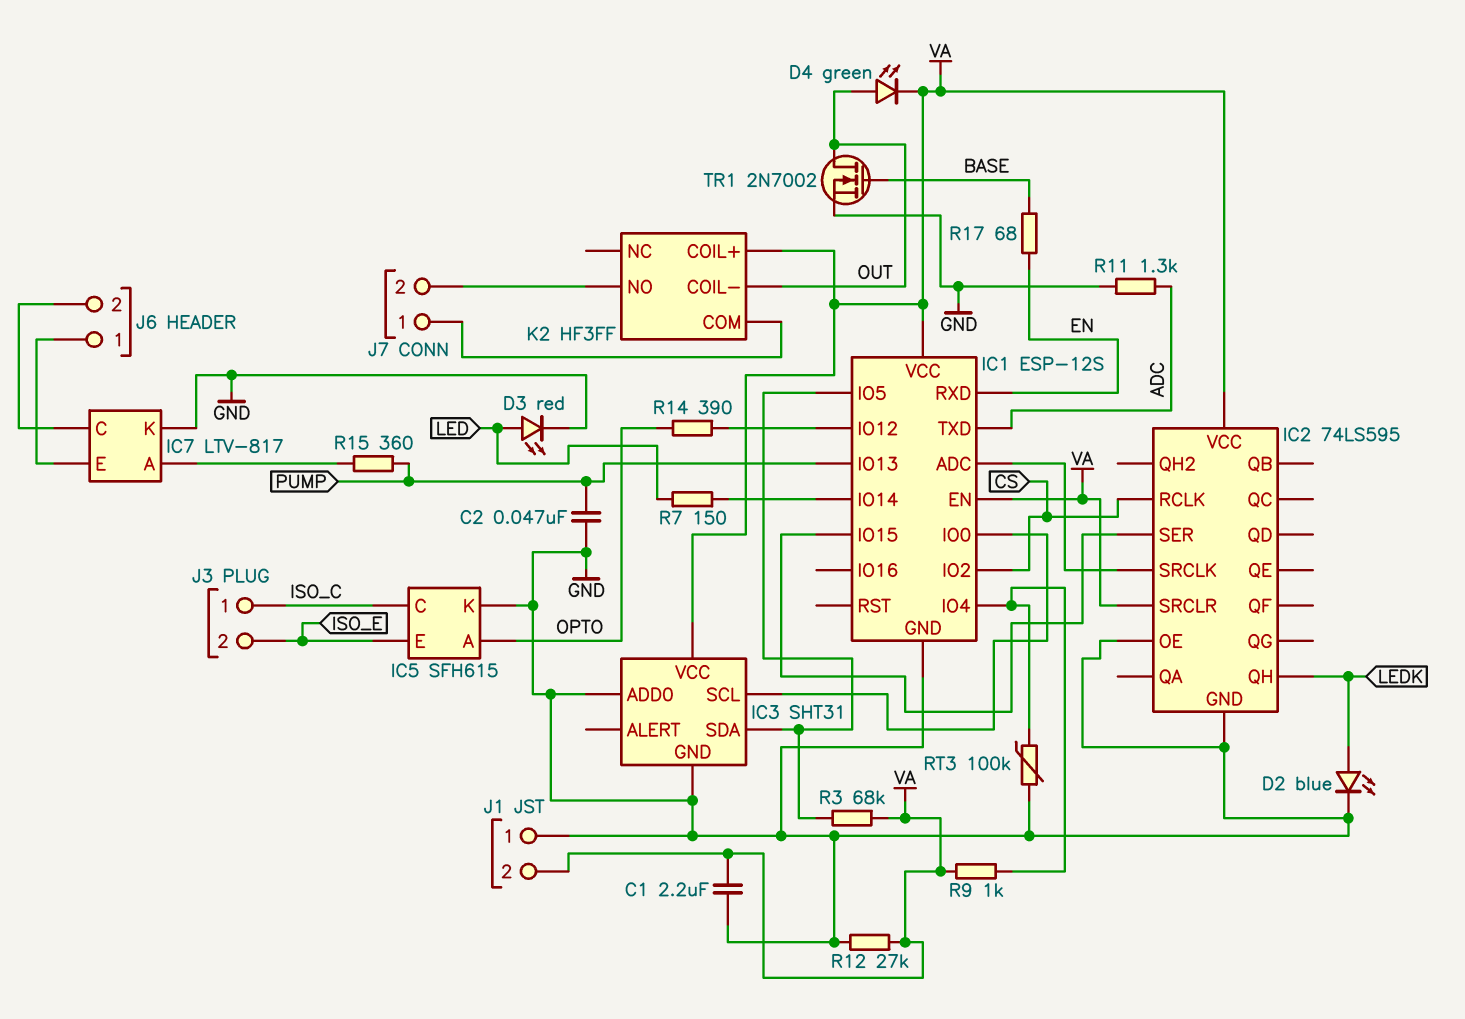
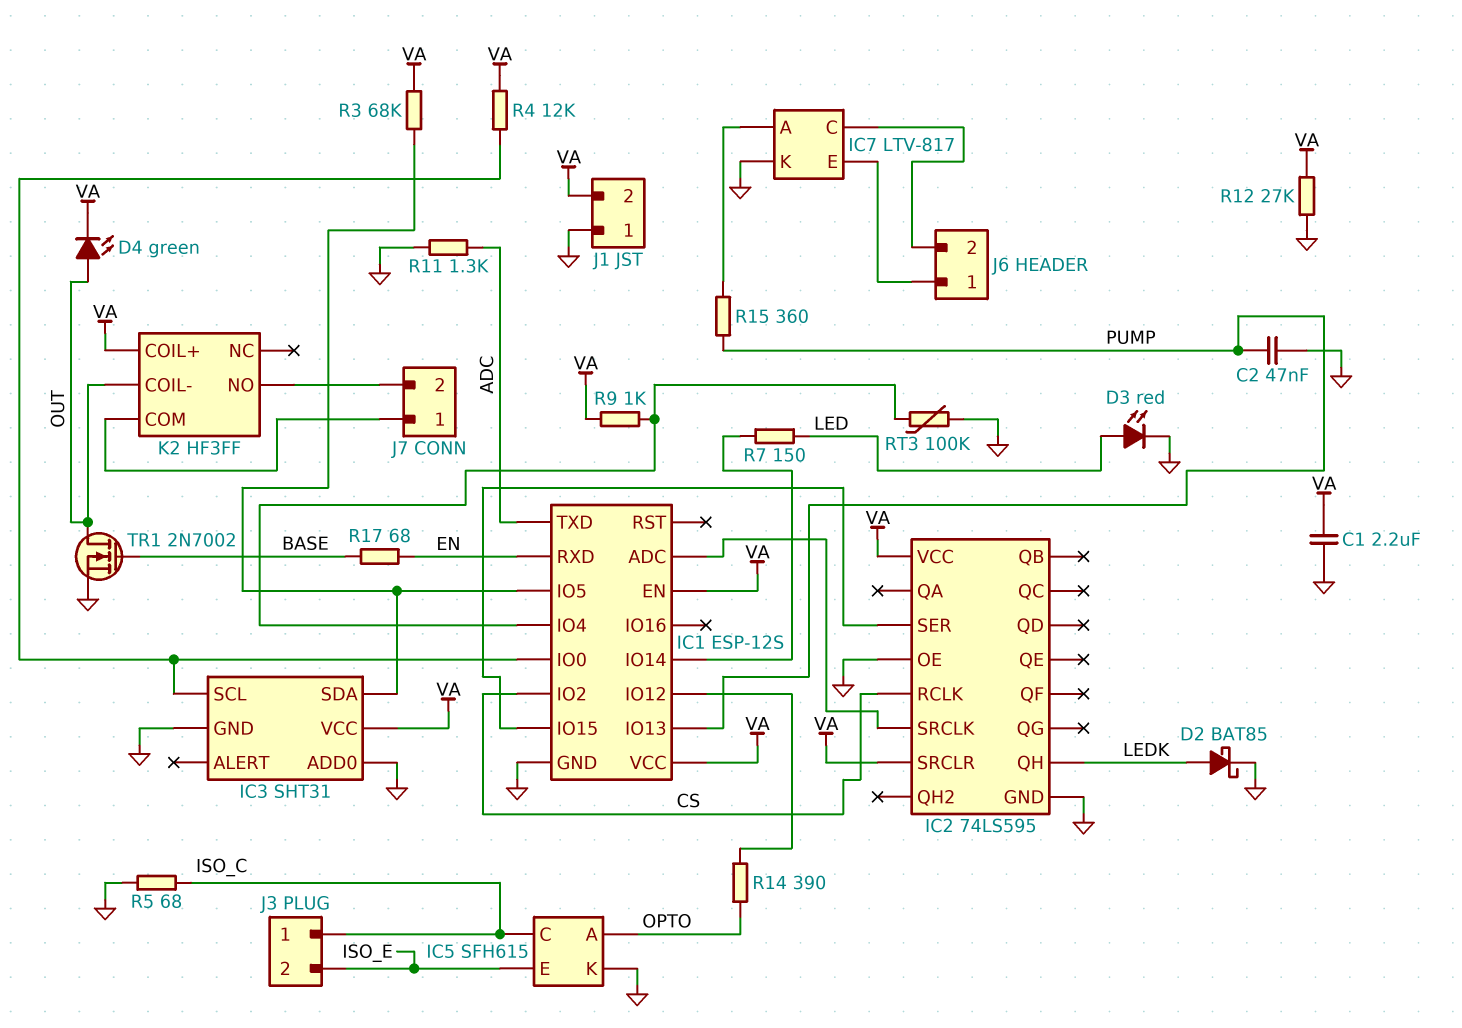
D2: LED blue (A LEDK, K GND) -> schottky BAT85 (A LEDK, K GND)
R4: none -> 12k (IC1/IO0, VA)
R5: none -> 68 (GND, ISO_C)

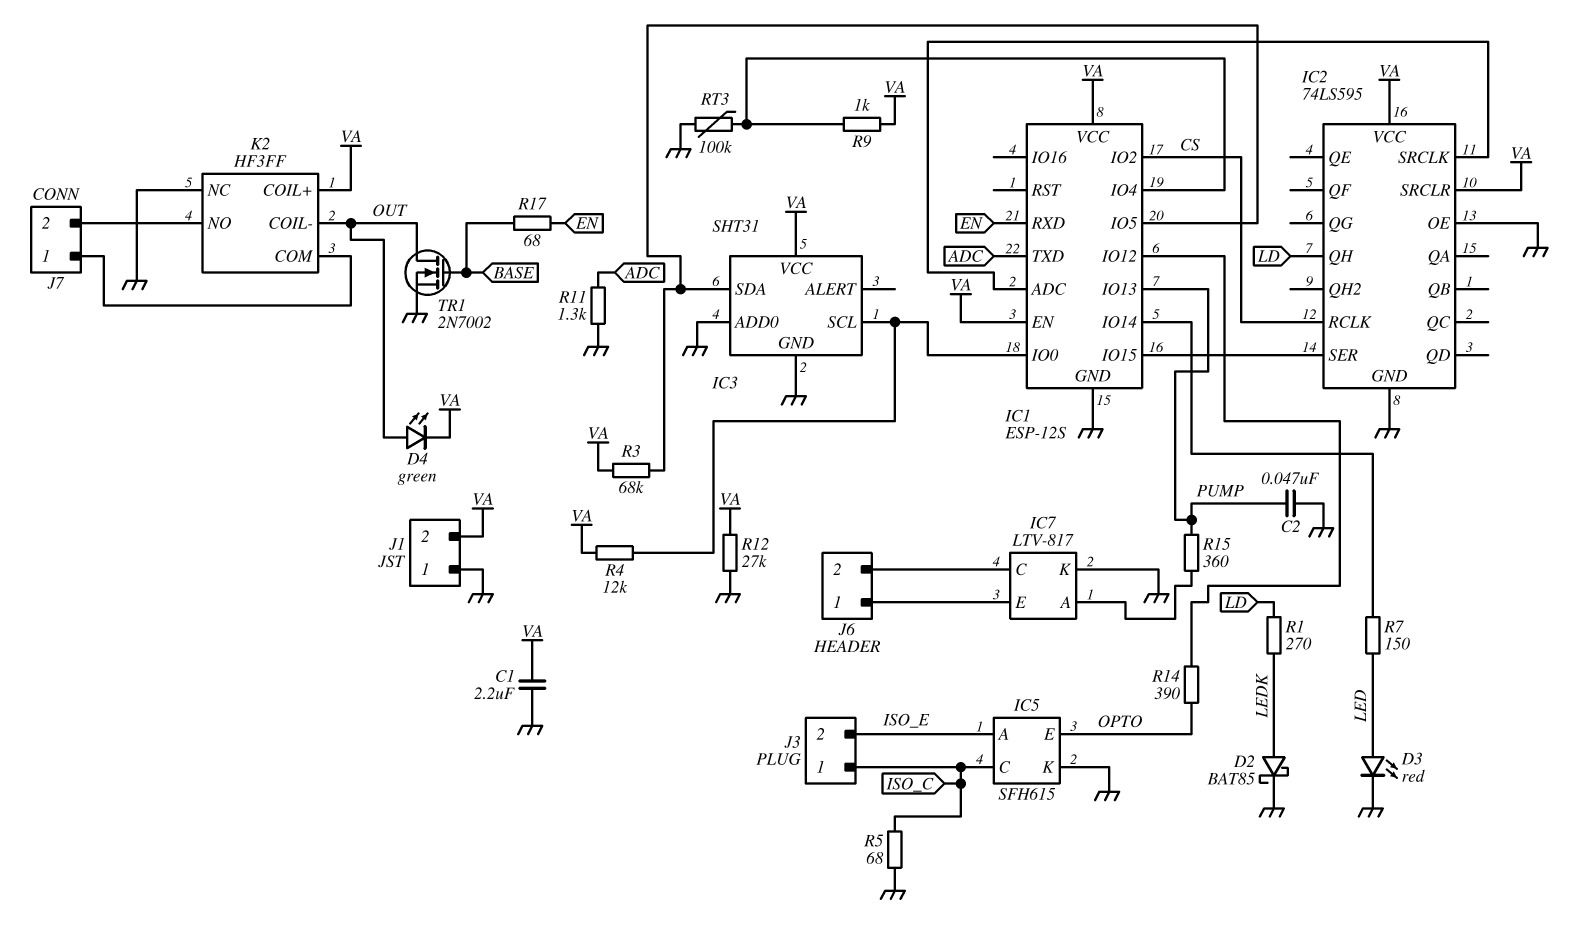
IC2 pin QH: LEDK -> LD
IC5 pin A: OPTO -> ISO_E
IC5 pin E: ISO_E -> OPTO
K2 pin NC: none -> GND
R1: none -> 270 (LD, LEDK)

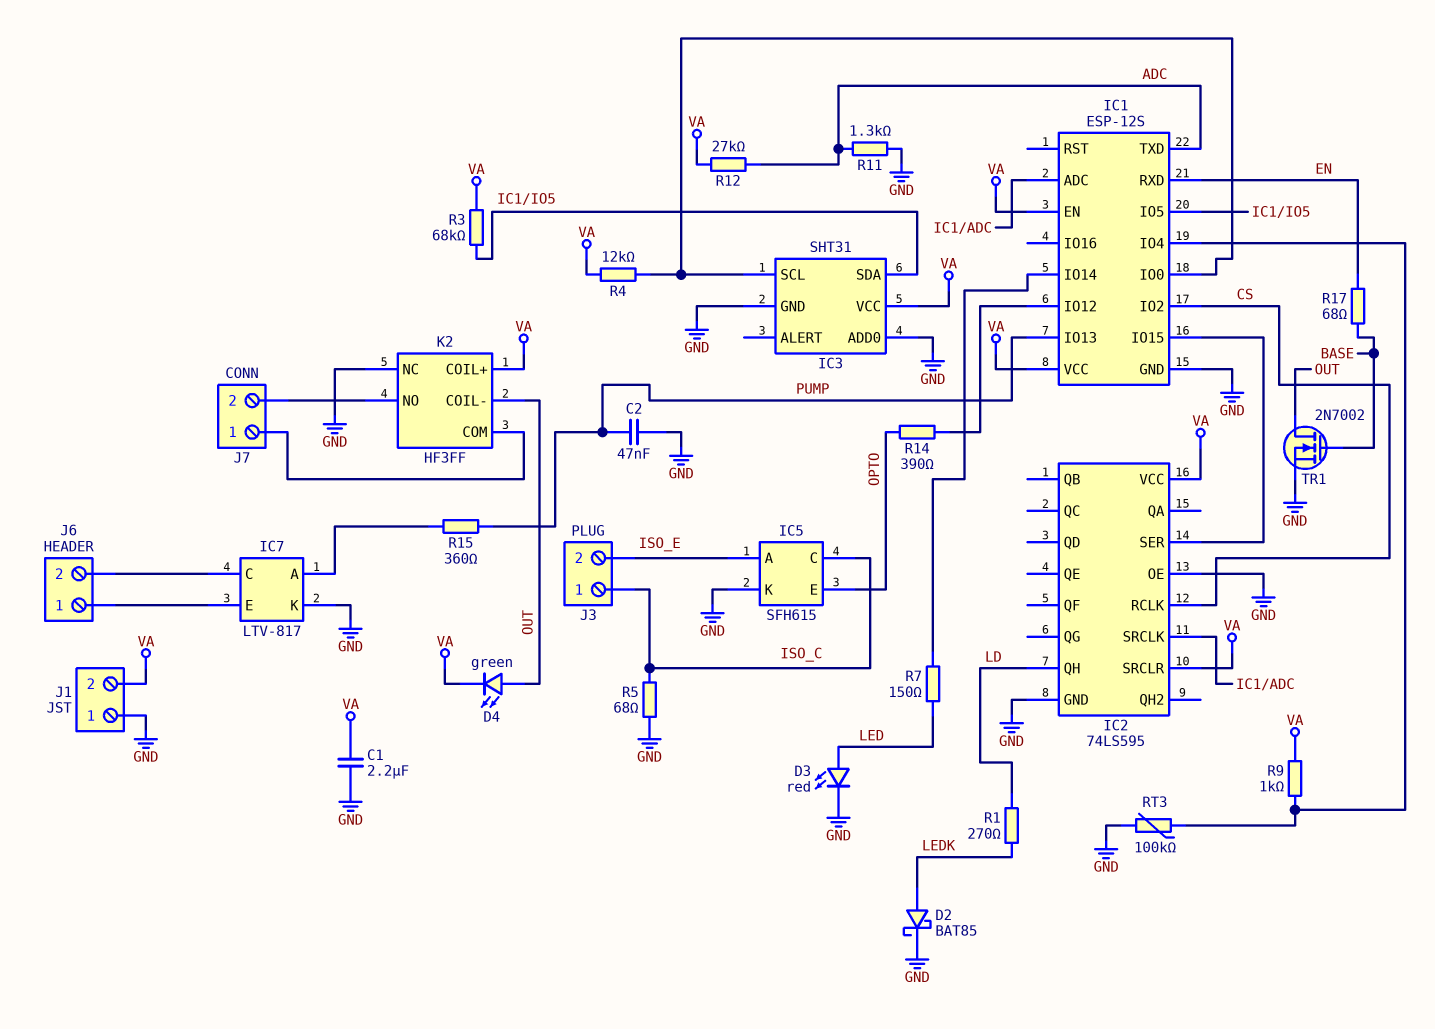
R12: 27k (GND, VA) -> 27k (ADC, VA)

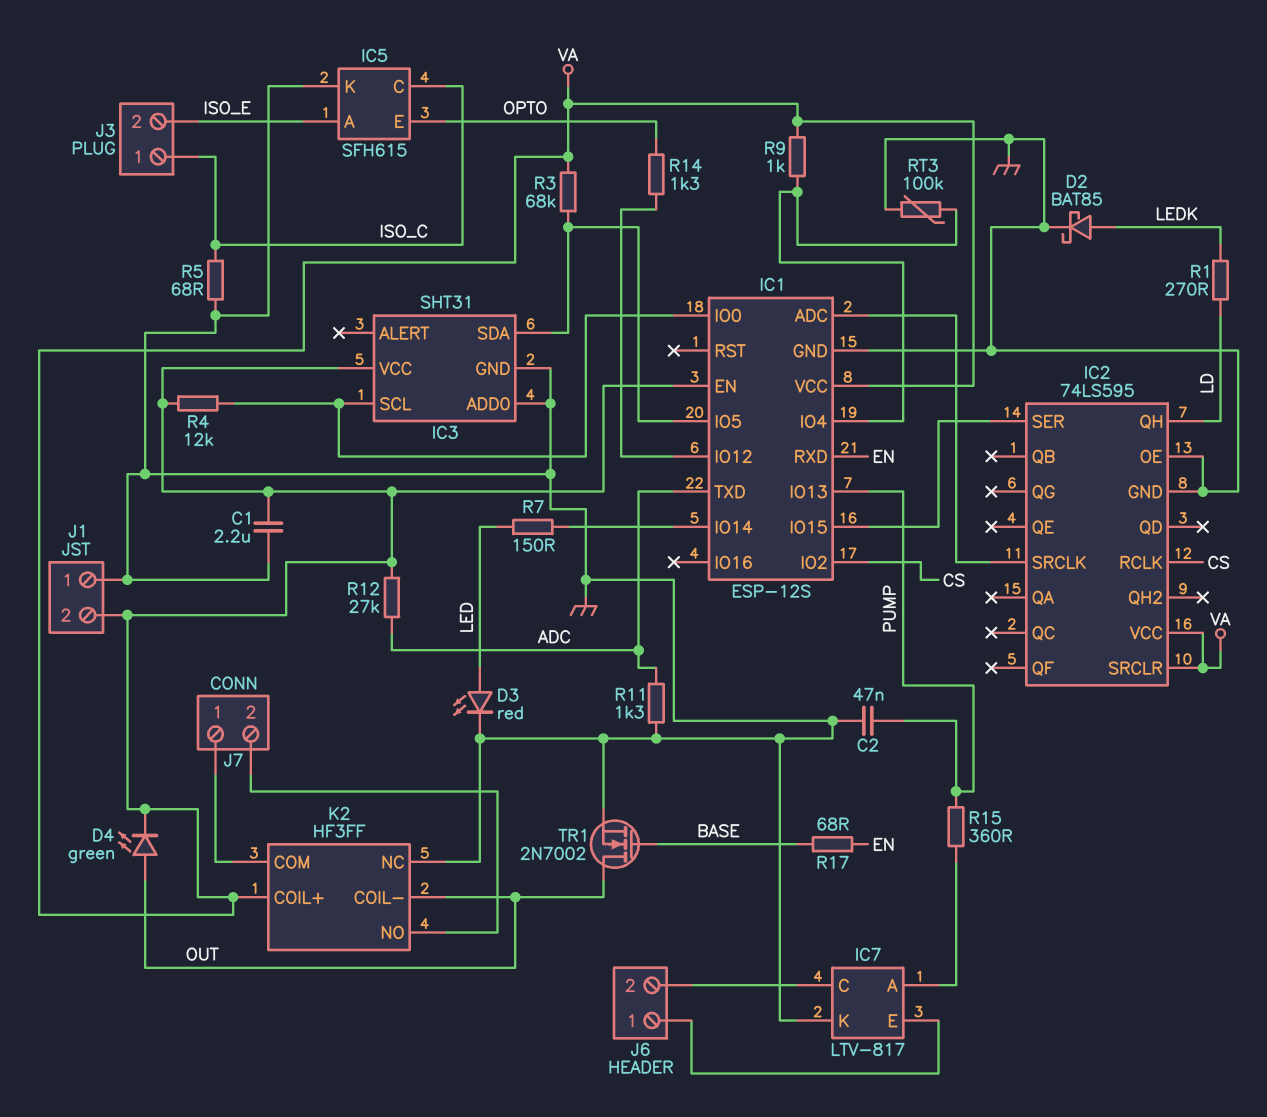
R14: 390 (IC1/IO12, OPTO) -> 1.3k (IC1/IO12, OPTO)

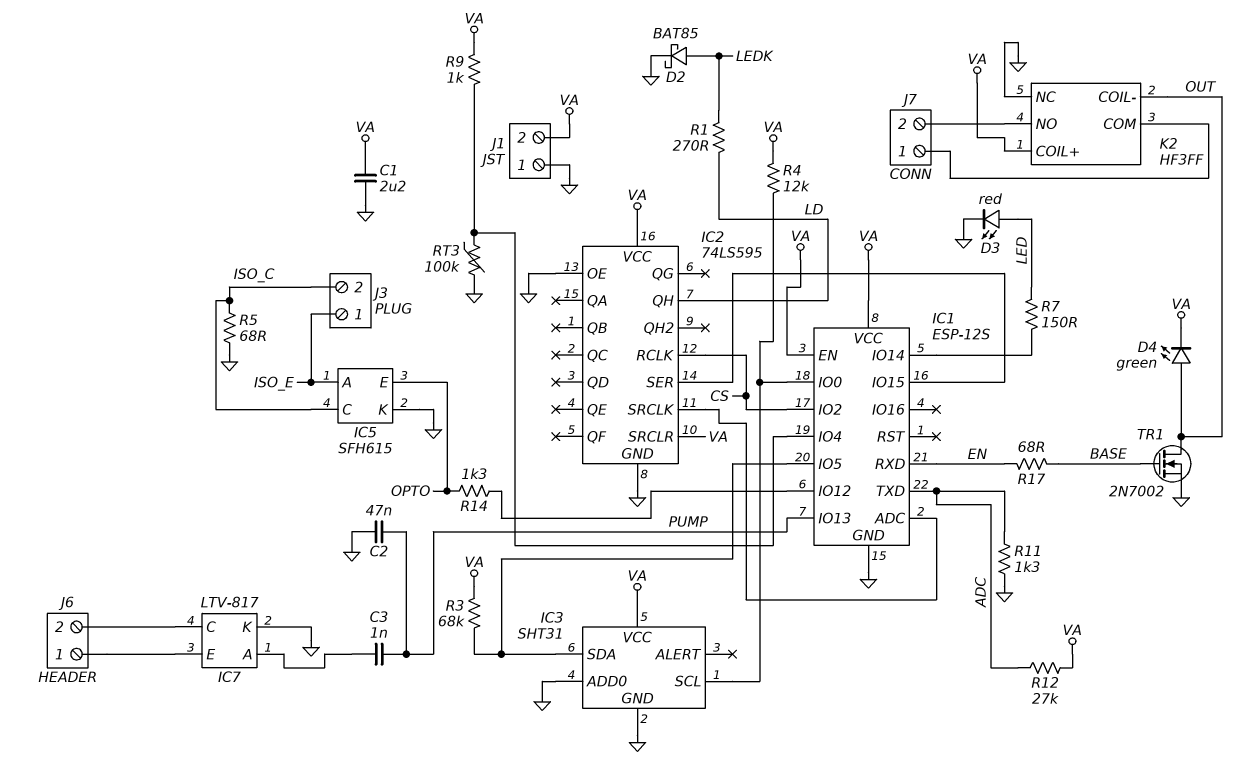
C3: none -> 1nF (IC7/A, PUMP)
J3 pin 1: ISO_C -> ISO_E
J3 pin 2: ISO_E -> ISO_C
R15: 360 (IC7/A, PUMP) -> none

